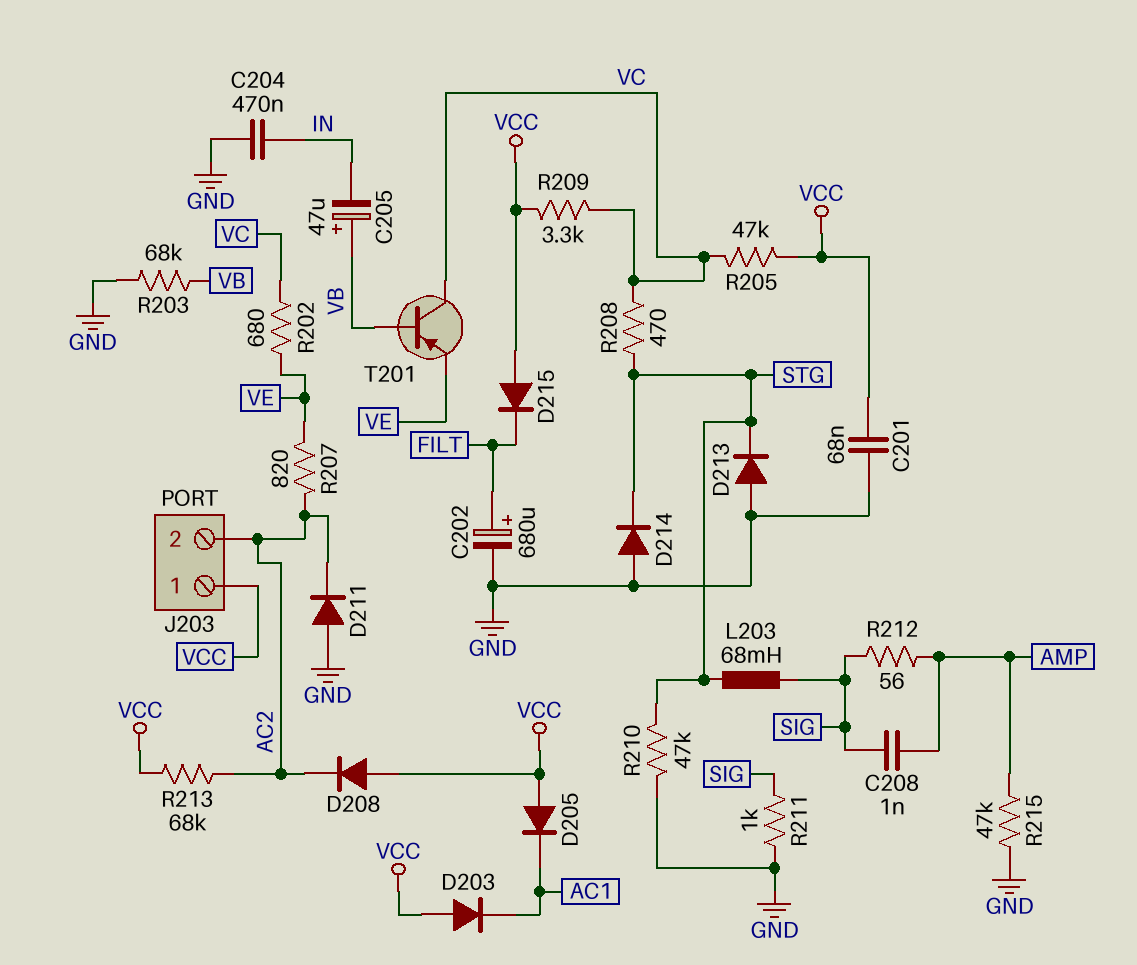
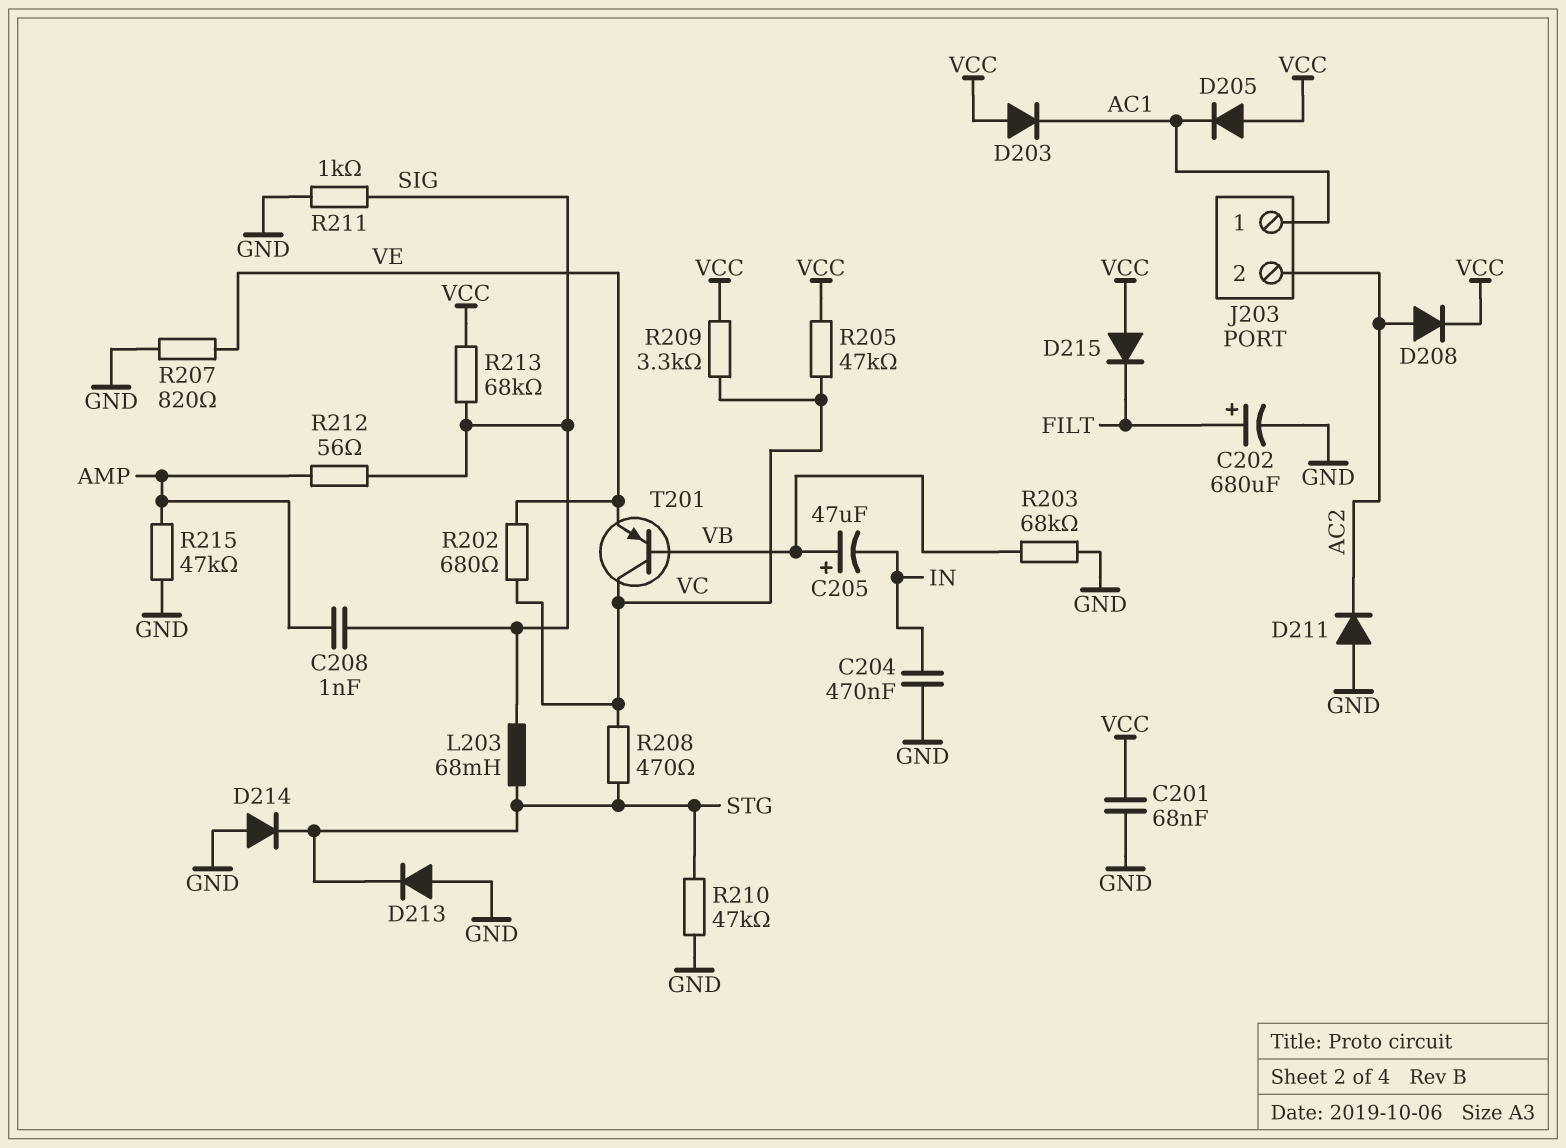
D208: diode (A VCC, K AC2) -> diode (A AC2, K VCC)
J203 pin 1: VCC -> AC1
R207: 820 (AC2, VE) -> 820 (GND, VE)
R213: 68k (AC2, VCC) -> 68k (SIG, VCC)

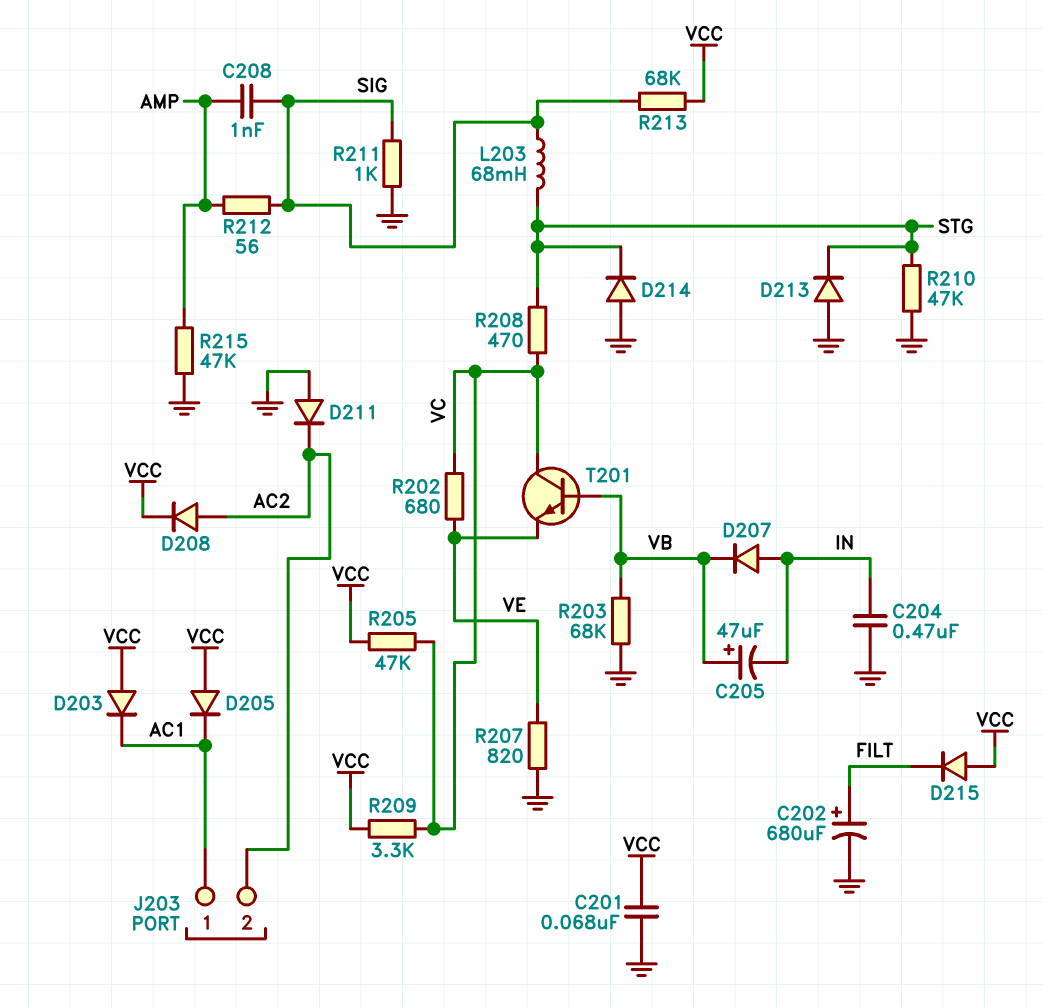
D207: none -> diode (A IN, K VB)
T201: PNP (B VB, C VC, E VE) -> NPN (B VB, C VC, E VE)

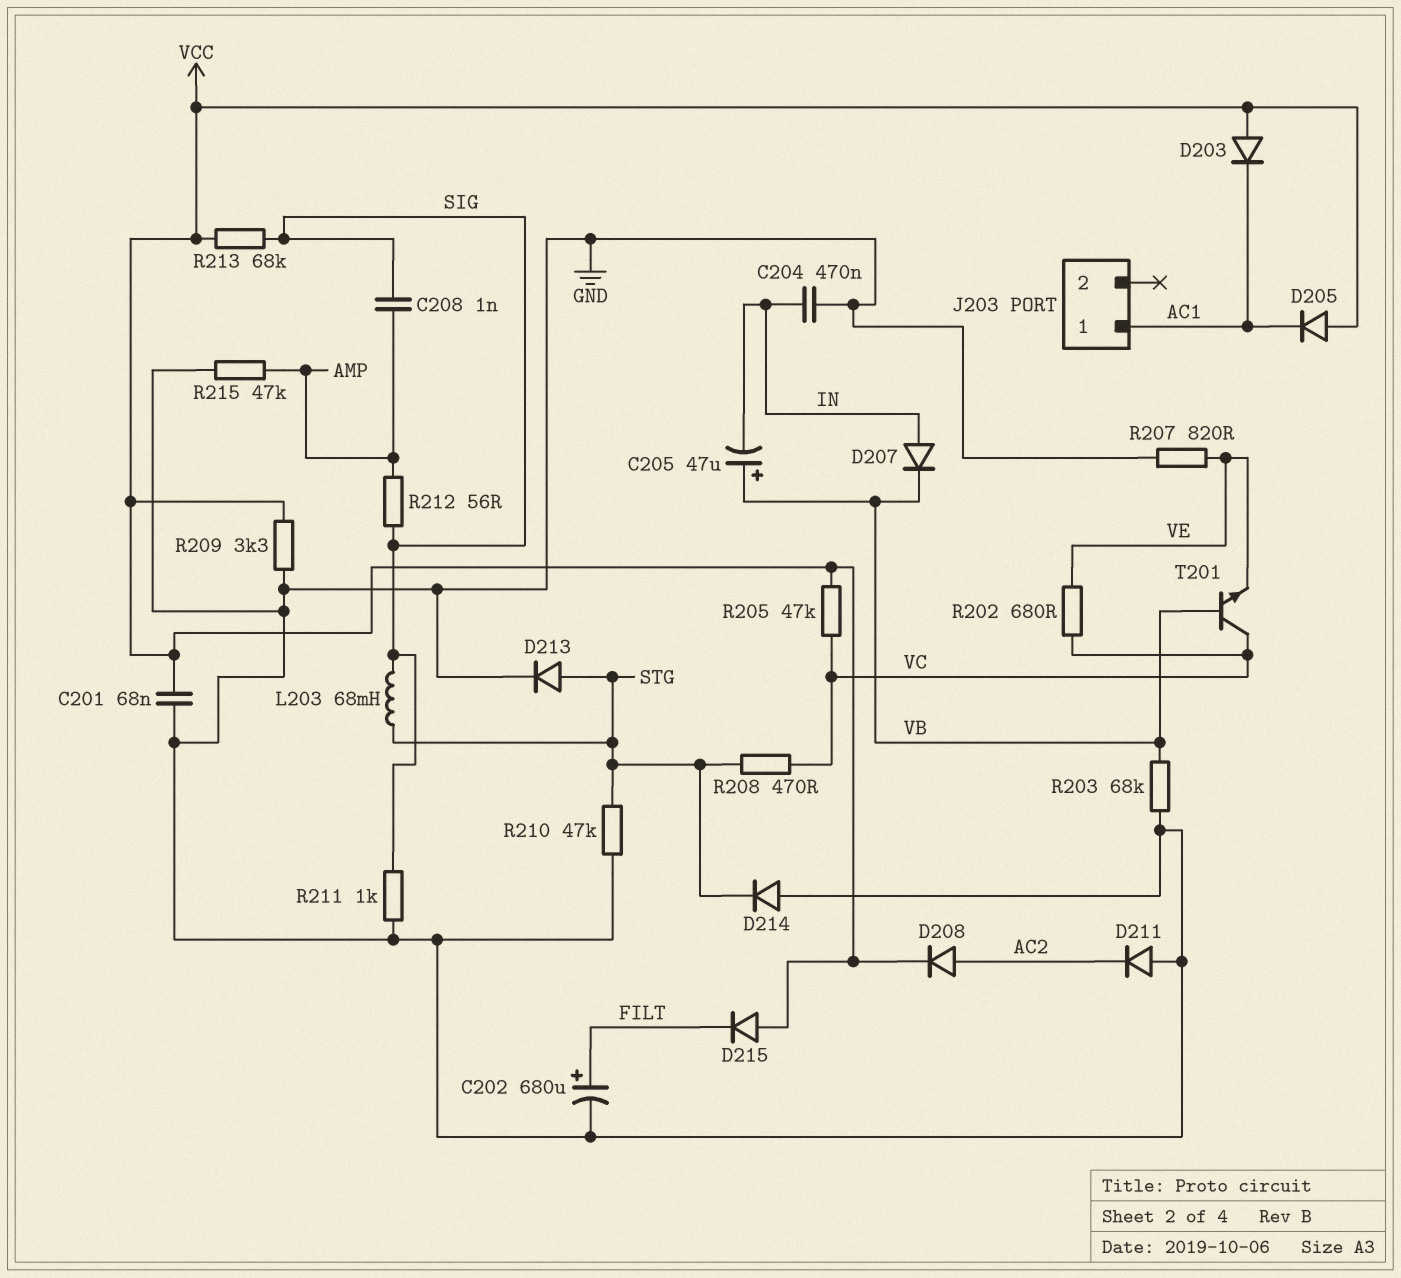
D213: diode (A GND, K STG) -> diode (A STG, K GND)
J203 pin 2: AC2 -> none
R209: 3.3k (VC, VCC) -> 3.3k (GND, VCC)

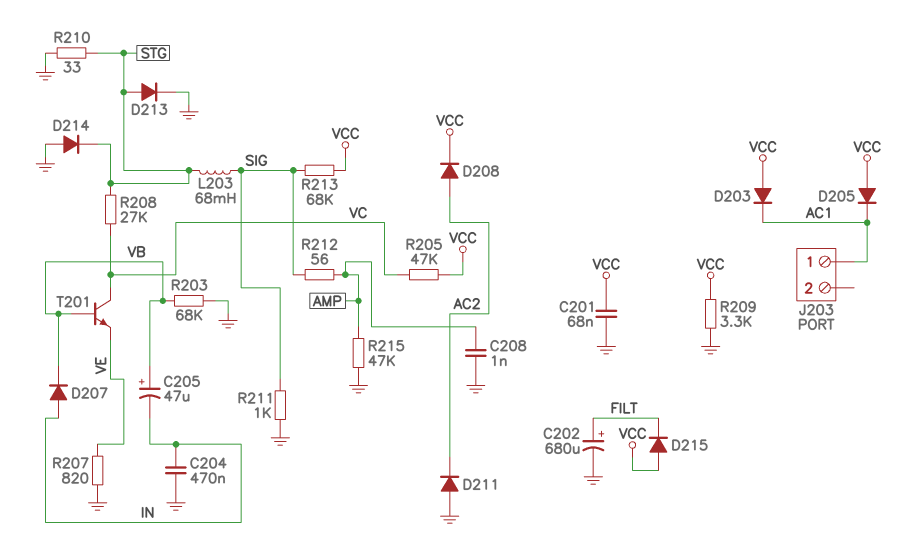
C208: 1nF (AMP, SIG) -> 1nF (AMP, GND)
R202: 680 (VC, VE) -> none
R208: 470 (STG, VC) -> 27k (STG, VC)
R210: 47k (GND, STG) -> 33 (GND, STG)

